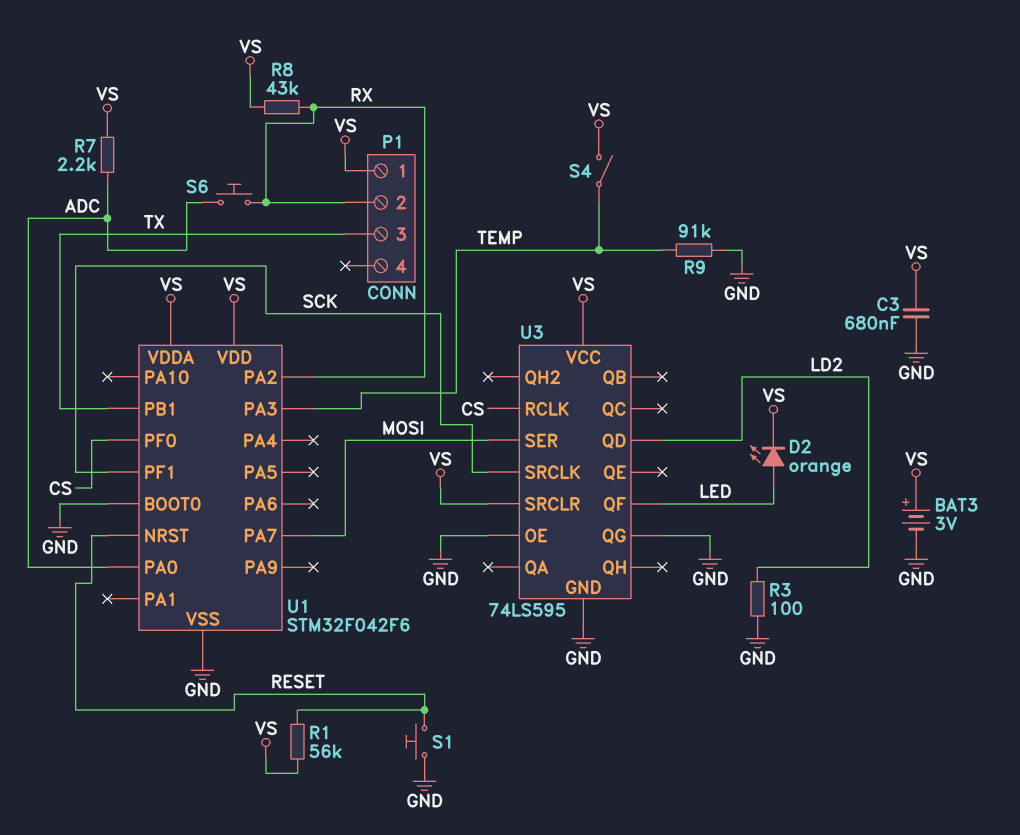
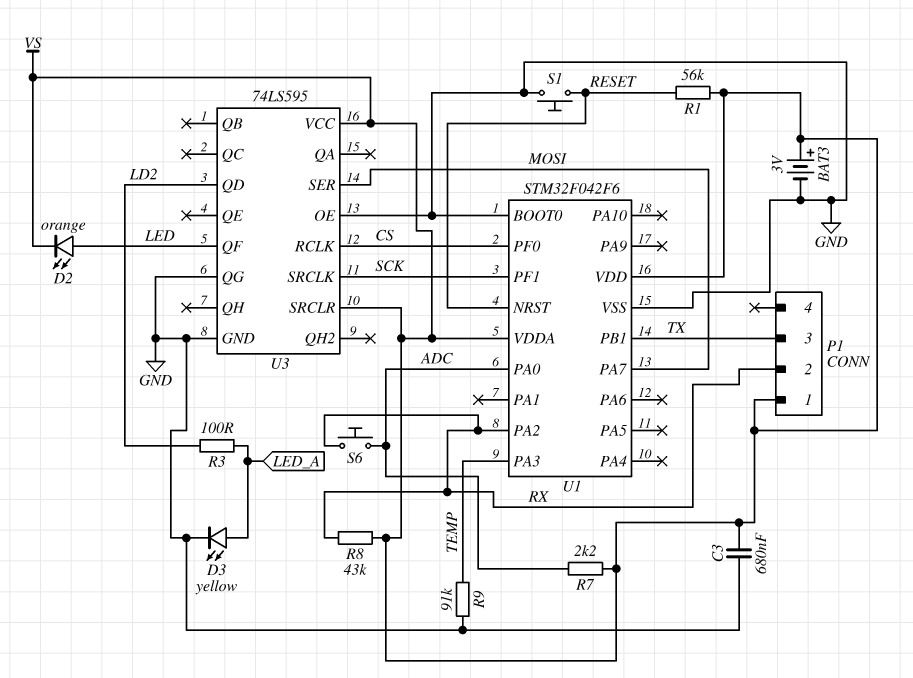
D3: none -> LED yellow (A LED_A, K GND)
R3: 100 (GND, LD2) -> 100 (LD2, LED_A)
S4: switch (TEMP, VS) -> none

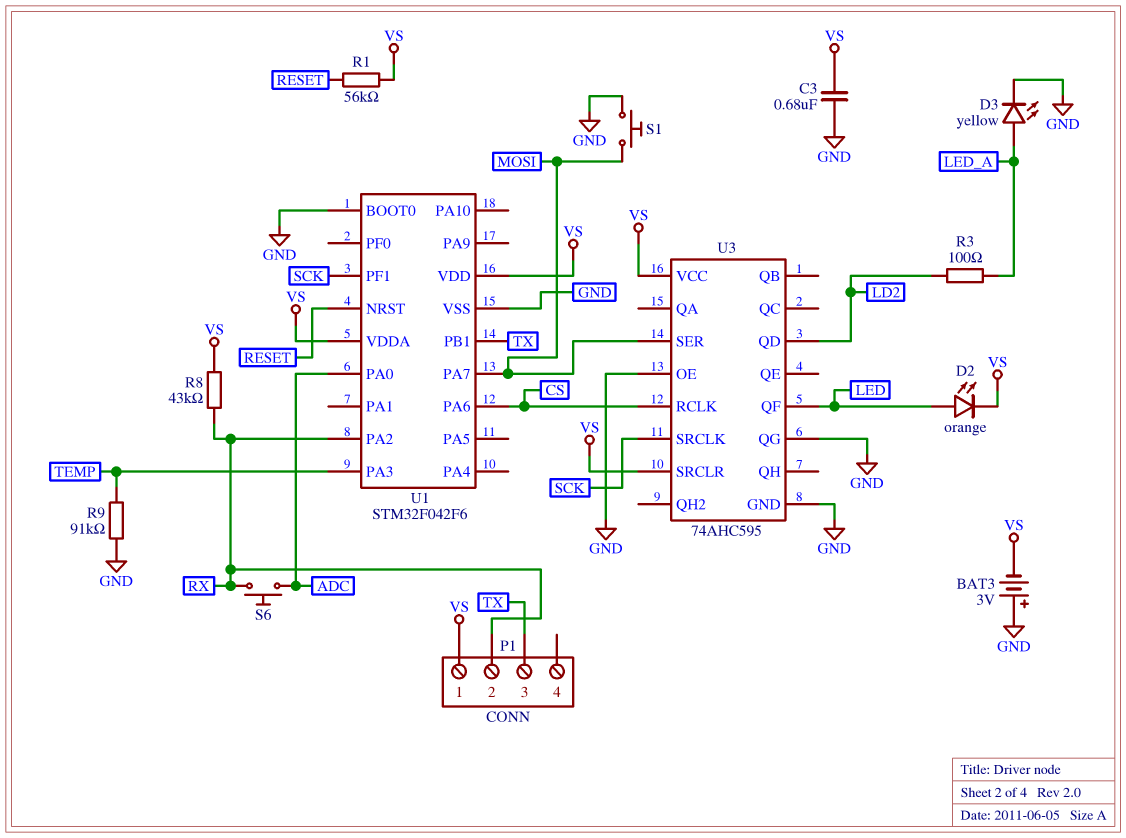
BAT3: 3V (plus VS, minus GND) -> 3V (plus GND, minus VS)
R7: 2.2k (ADC, VS) -> none
S1: button (GND, RESET) -> button (GND, MOSI)
U1 pin PA6: none -> CS
U1 pin PF0: CS -> none
U3: 74LS595 -> 74AHC595

